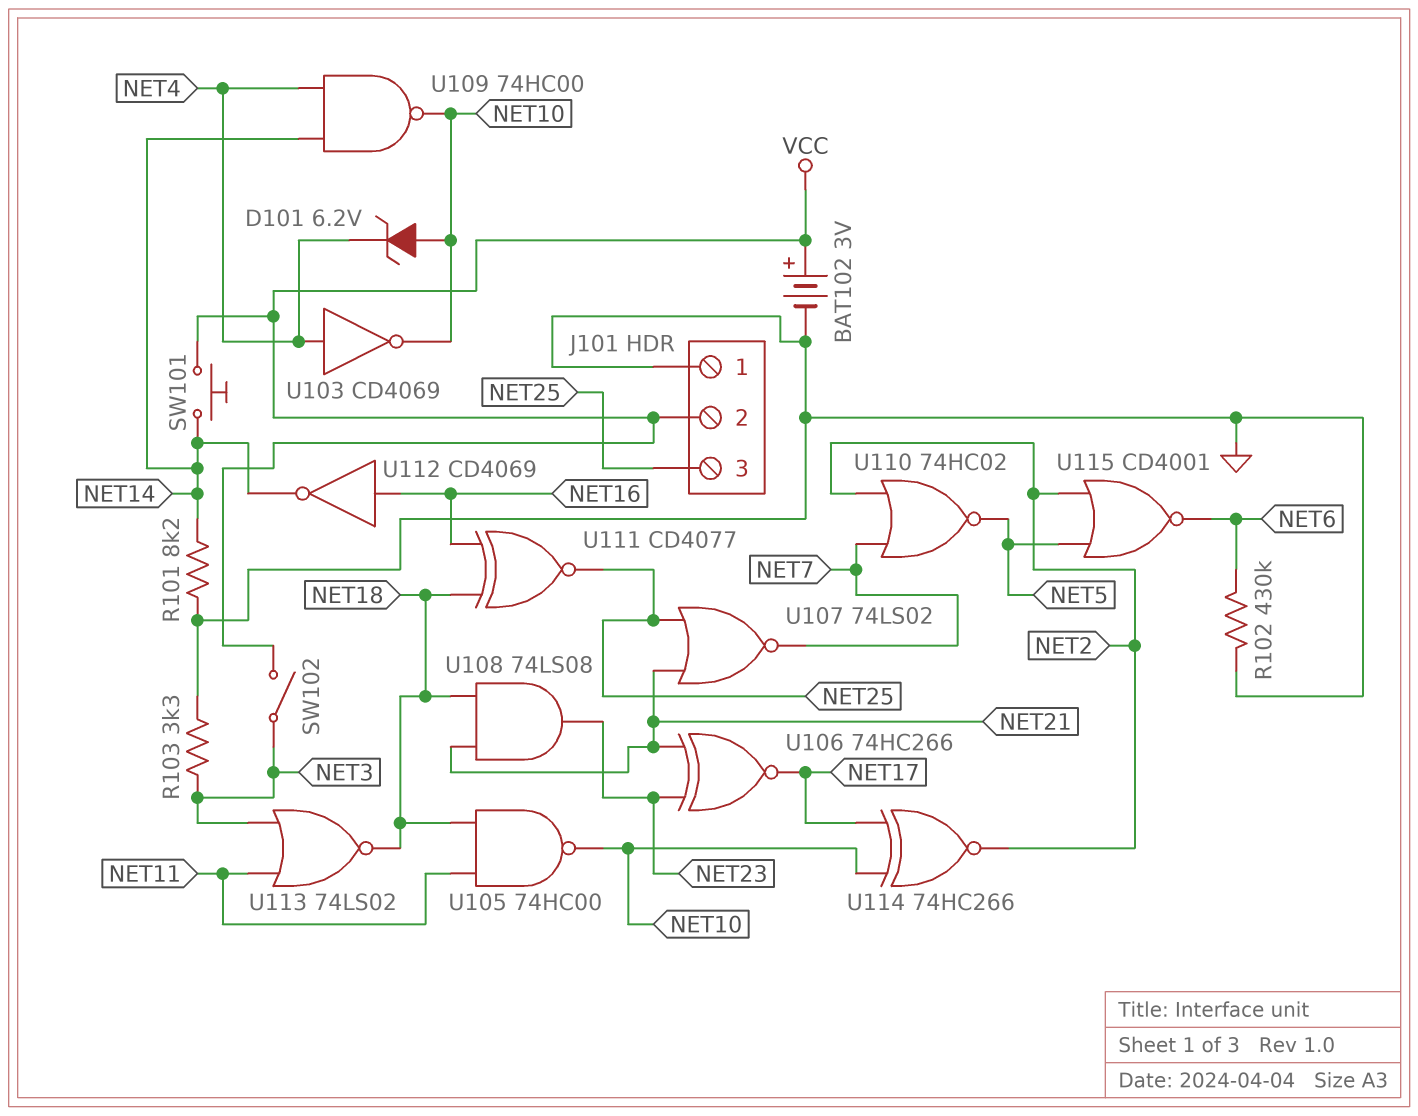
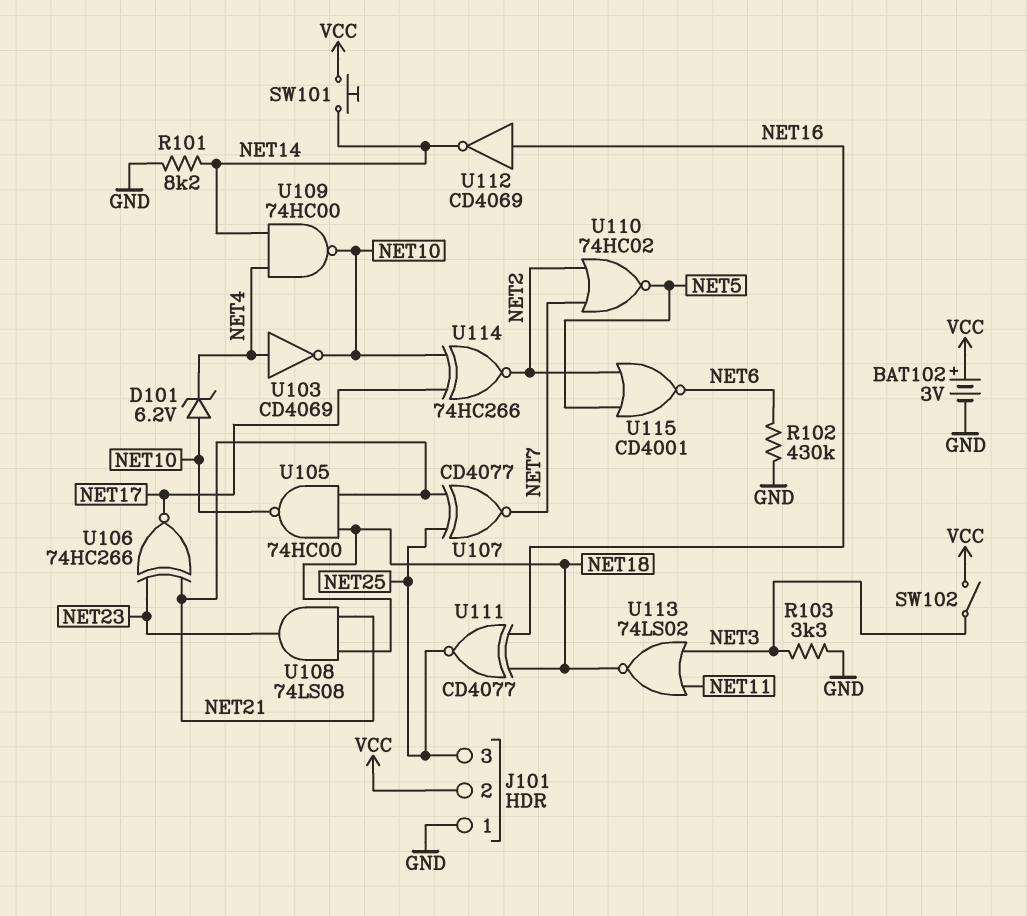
U105: NAND 74HC00 (in NET11, in NET18, out NET10) -> NAND 74HC00 (in NET18, in NET21, out NET10)
U107: NOR 74LS02 (in NET21, in NET25, out NET7) -> XNOR CD4077 (in NET21, in NET25, out NET7)

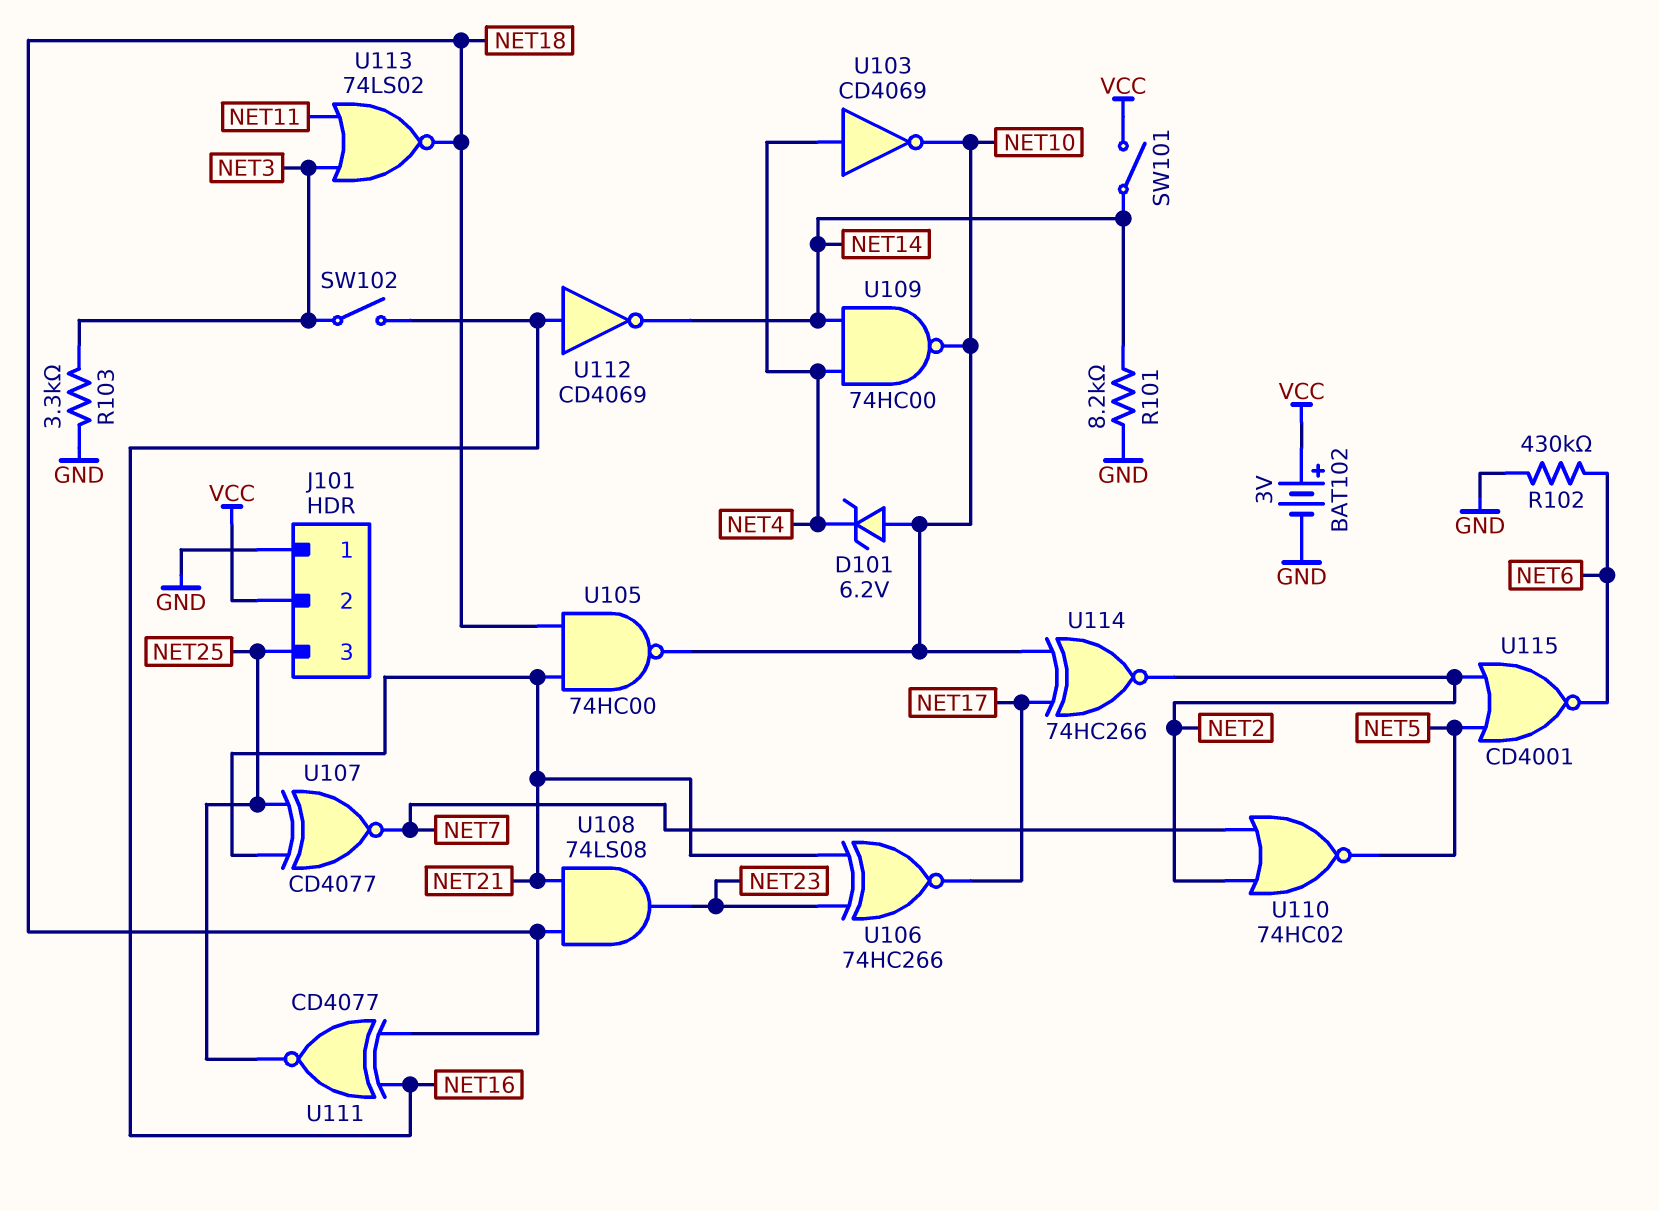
SW101: button (NET14, VCC) -> switch (NET14, VCC)
SW102: switch (NET3, VCC) -> switch (NET3, NET16)

